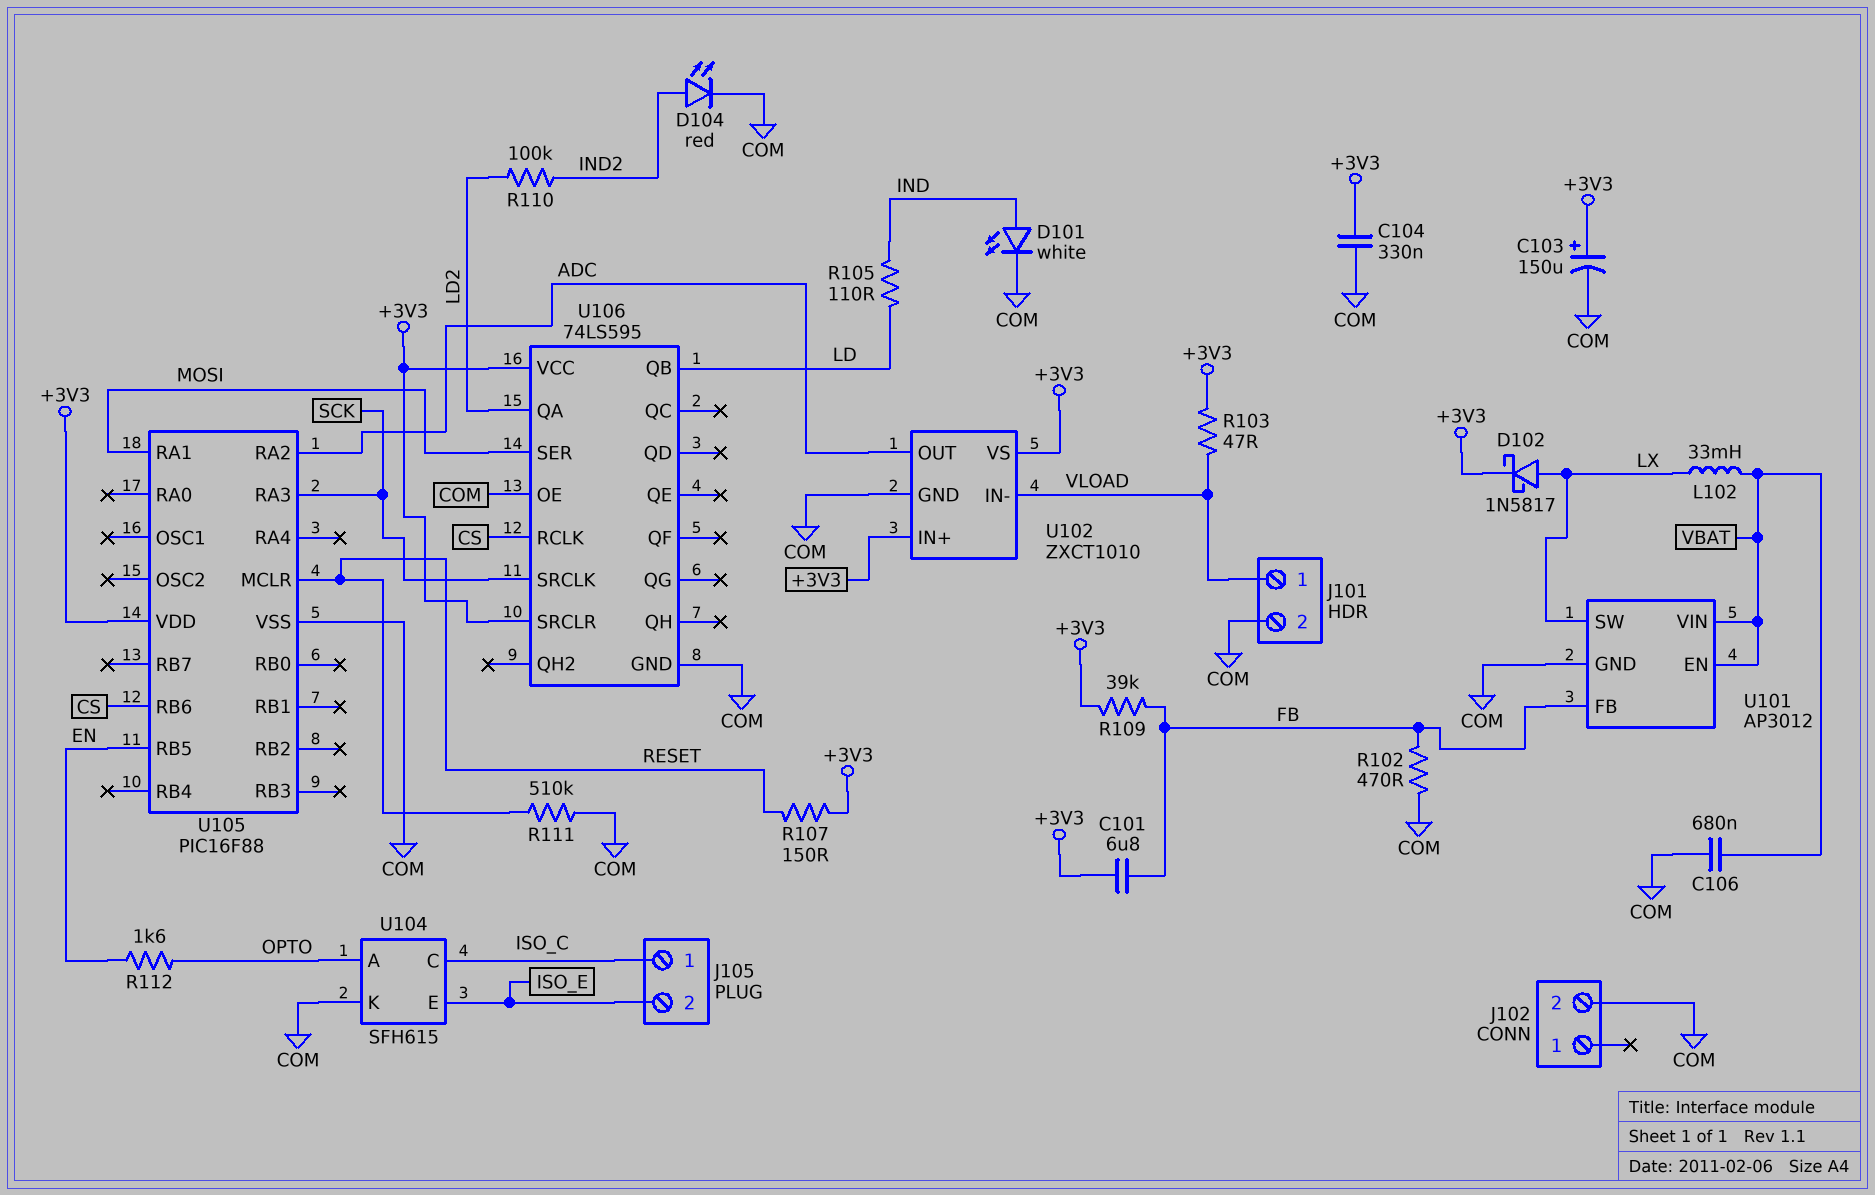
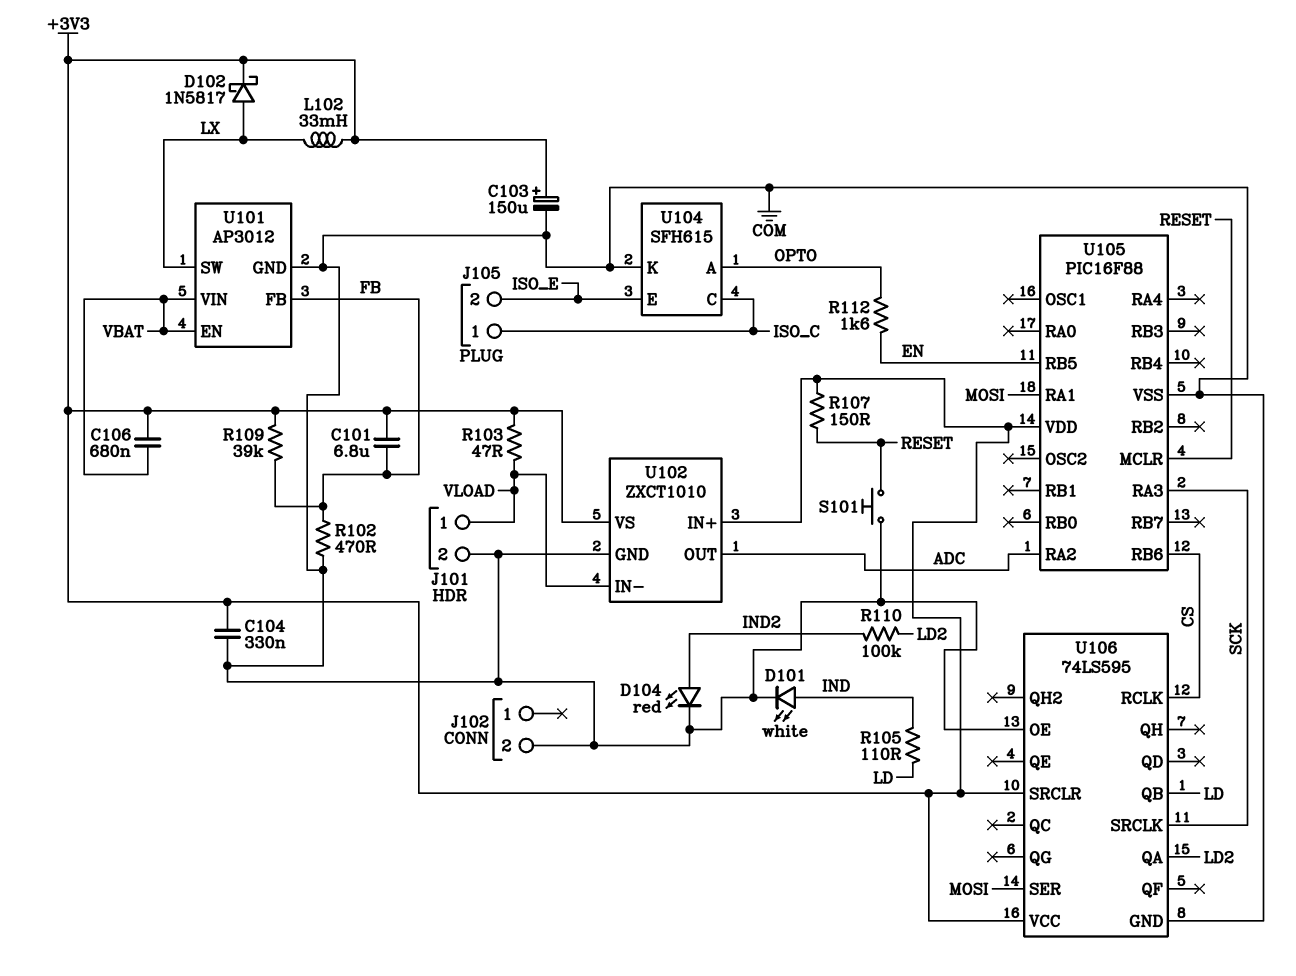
C106: 680nF (COM, VBAT) -> 680nF (+3V3, VBAT)
L102: 33mH (LX, VBAT) -> 33mH (+3V3, LX)
R111: 510k (COM, RESET) -> none
S101: none -> button (COM, RESET)

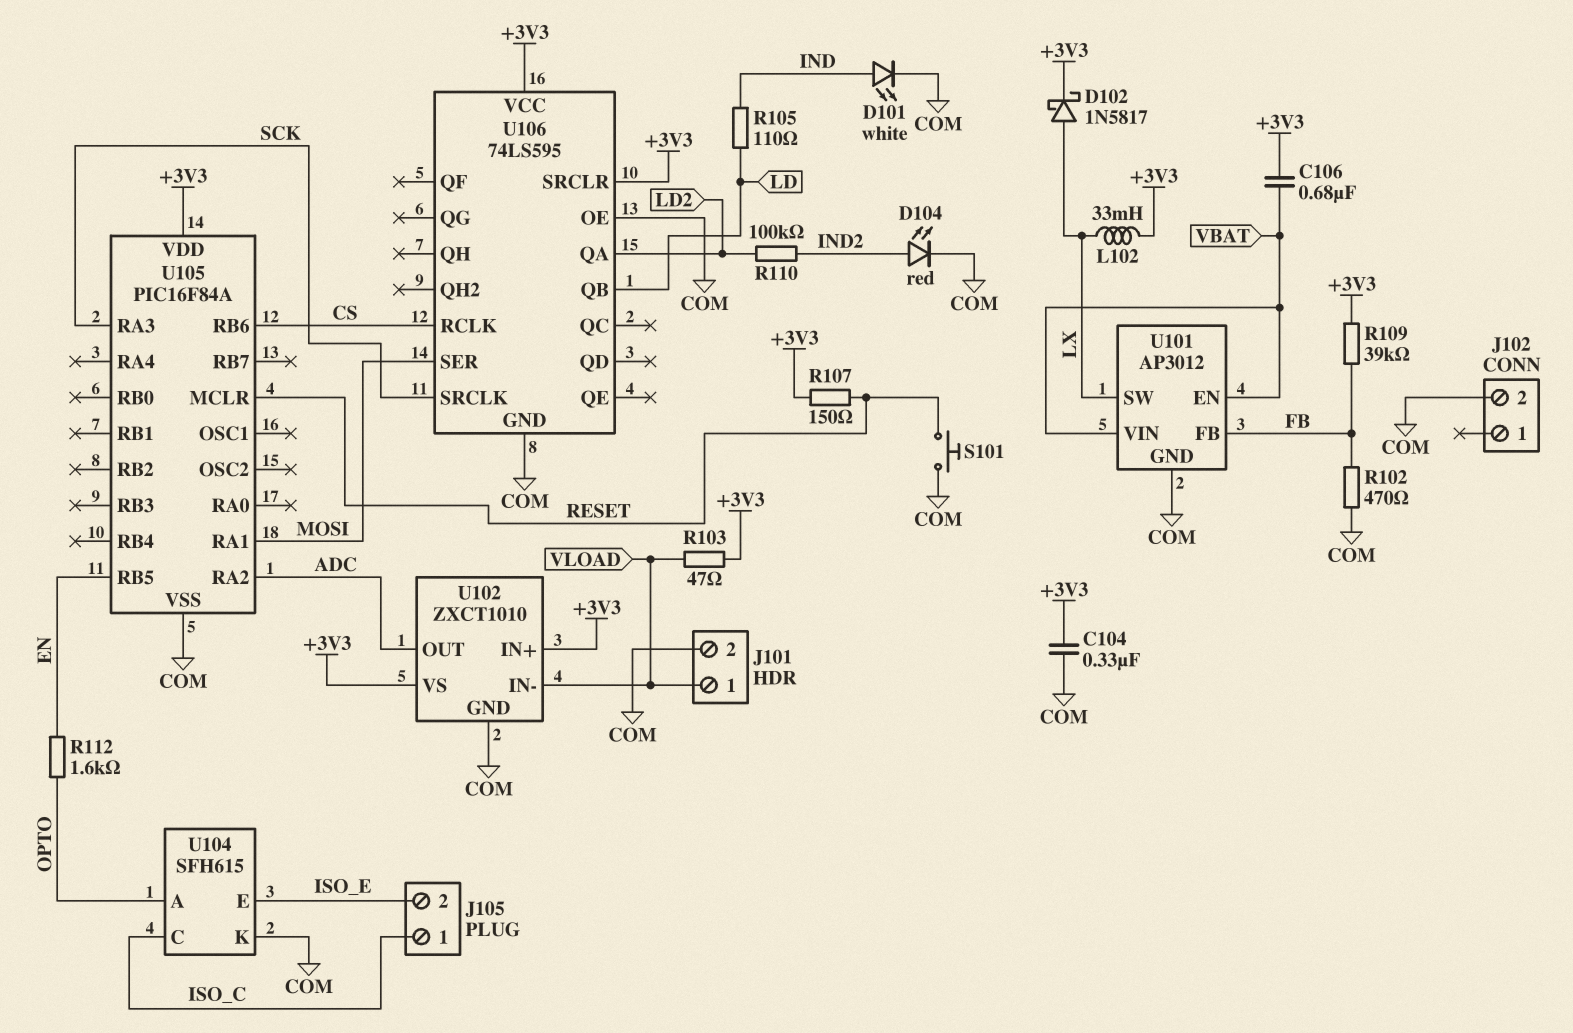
C101: 6.8uF (+3V3, FB) -> none
C103: 150uF (plus +3V3, minus COM) -> none
U105: PIC16F88 -> PIC16F84A

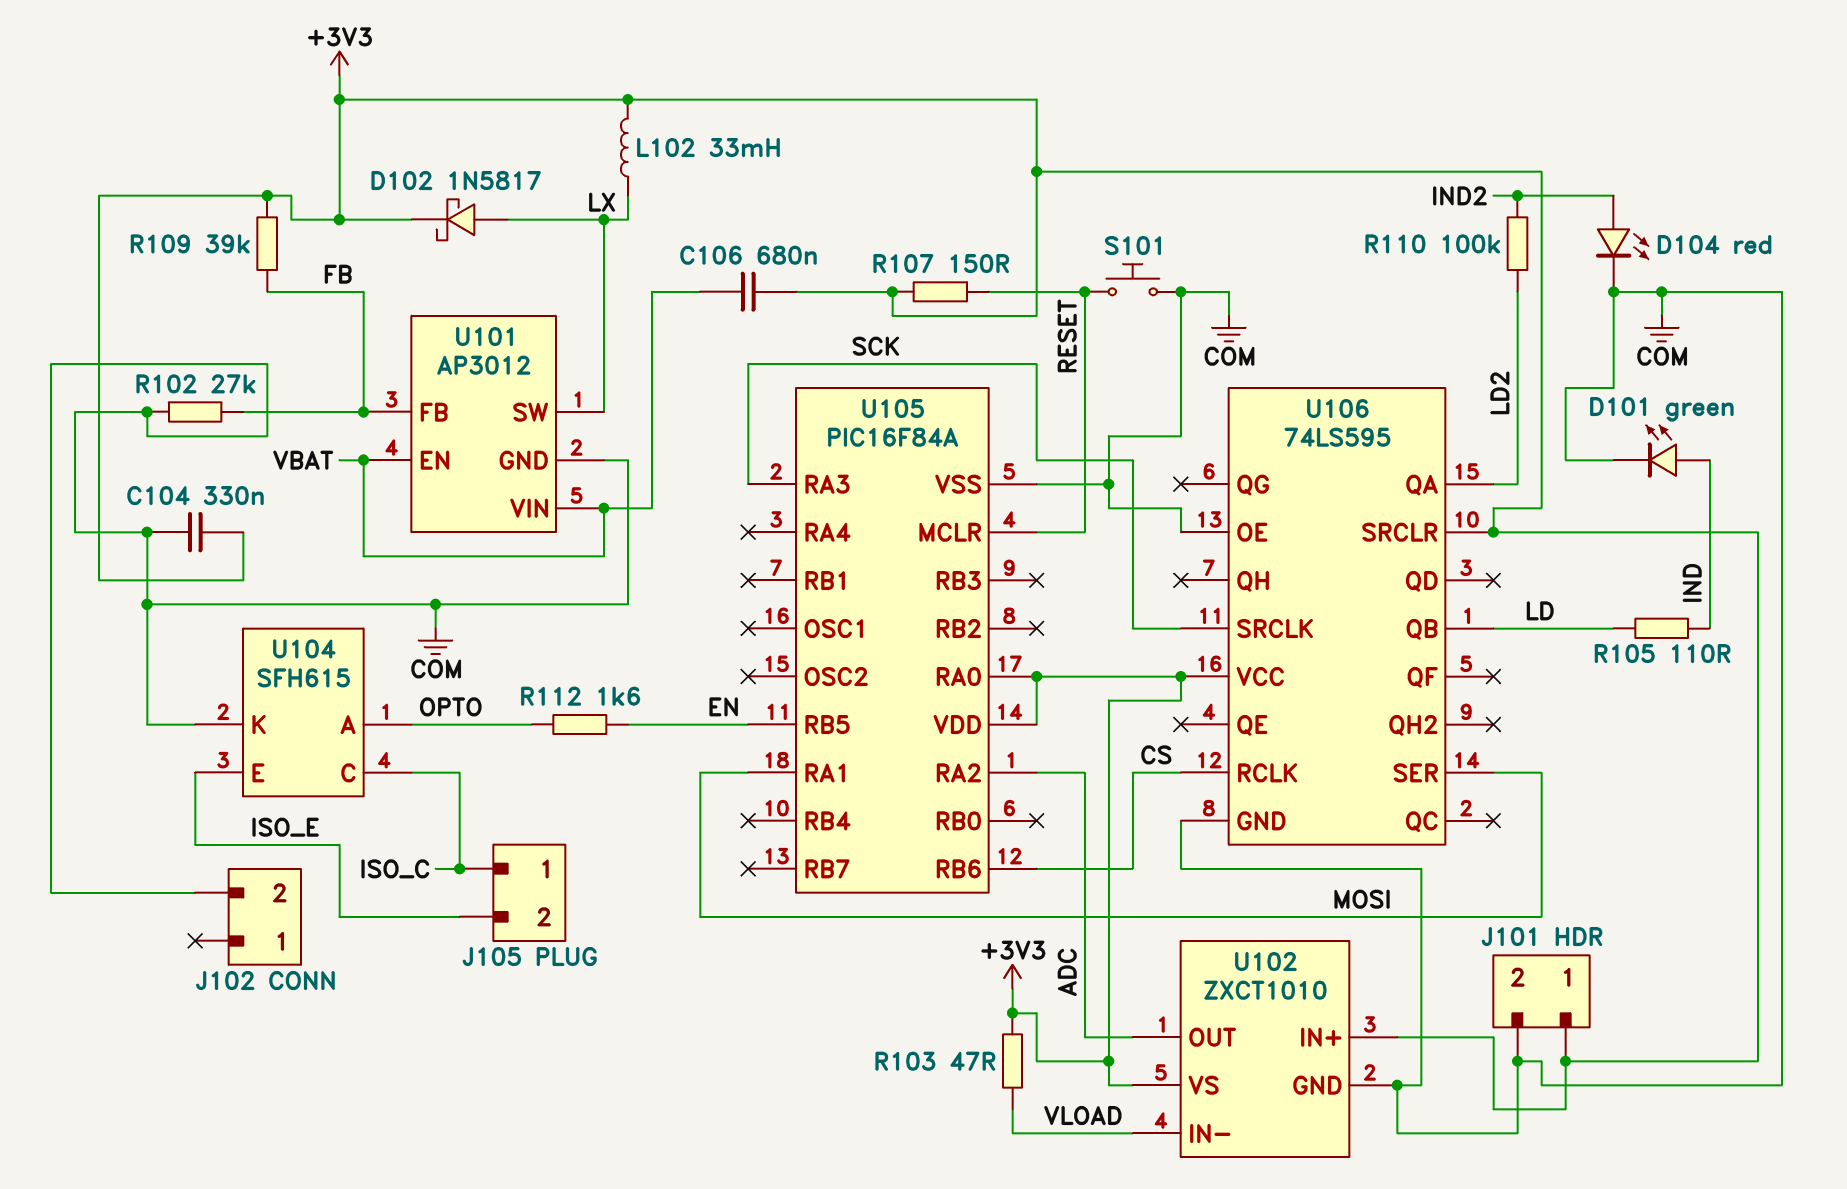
D101: LED white (A IND, K COM) -> LED green (A IND, K COM)
J101 pin 1: VLOAD -> +3V3
R102: 470 (COM, FB) -> 27k (COM, FB)
U105 pin RA0: none -> +3V3

